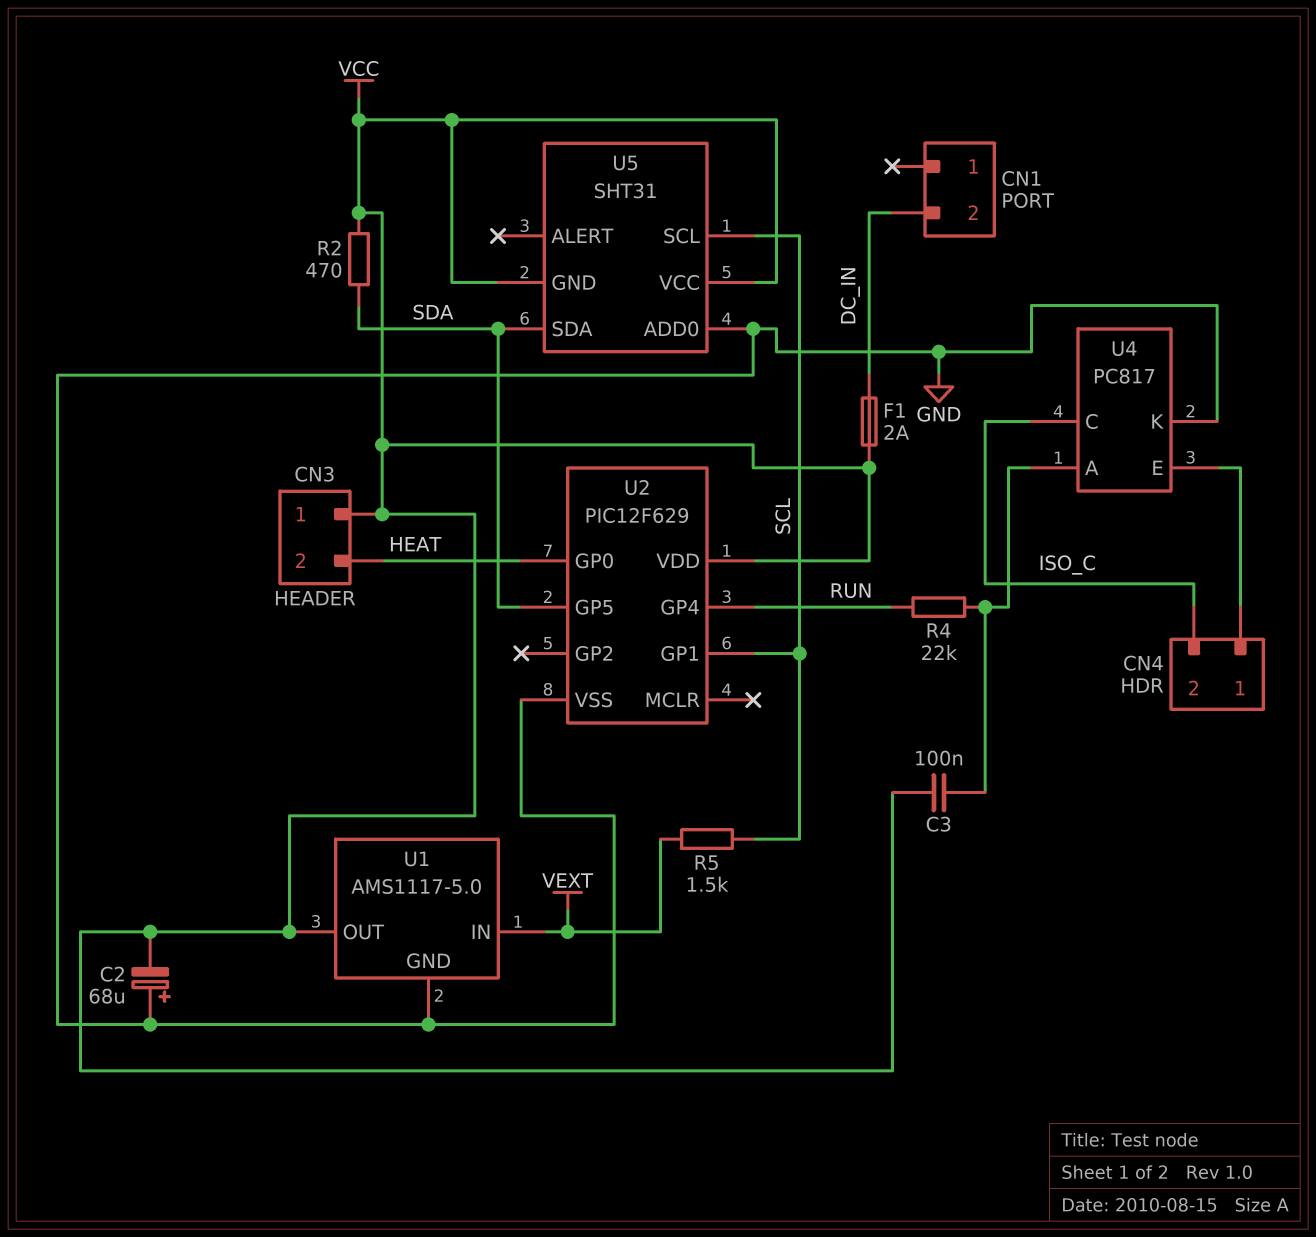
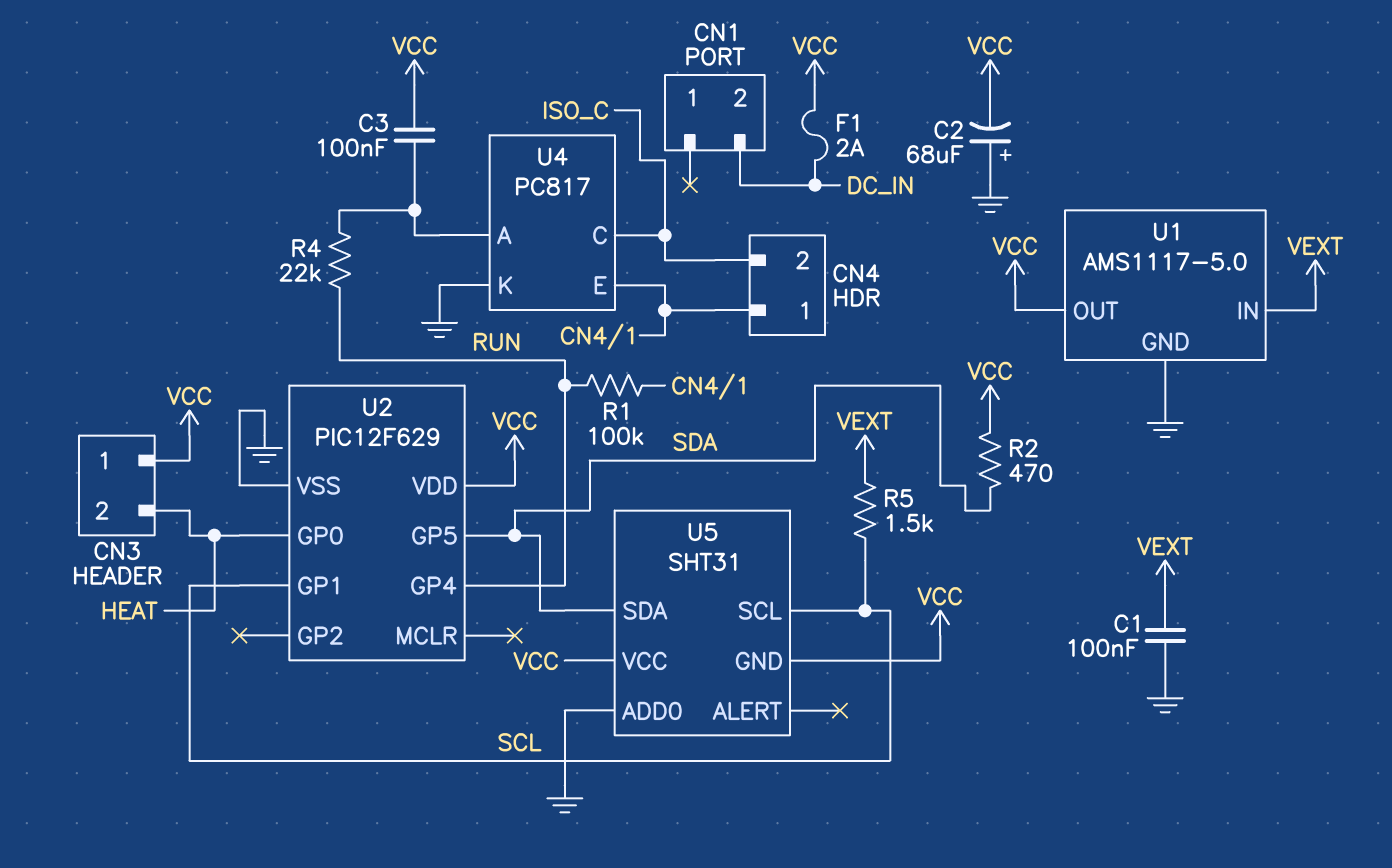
C1: none -> 100nF (GND, VEXT)
R1: none -> 100k (CN4/1, RUN)

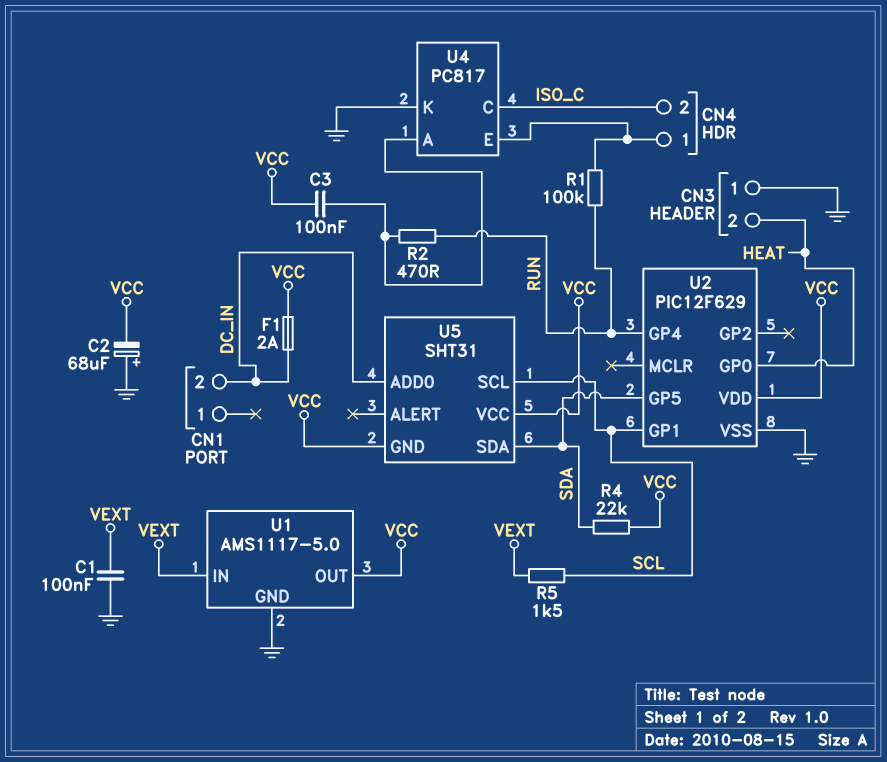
CN3 pin 1: VCC -> GND
R2: 470 (SDA, VCC) -> 470 (RUN, U4/A)
R4: 22k (RUN, U4/A) -> 22k (SDA, VCC)
U5 pin ADD0: GND -> DC_IN

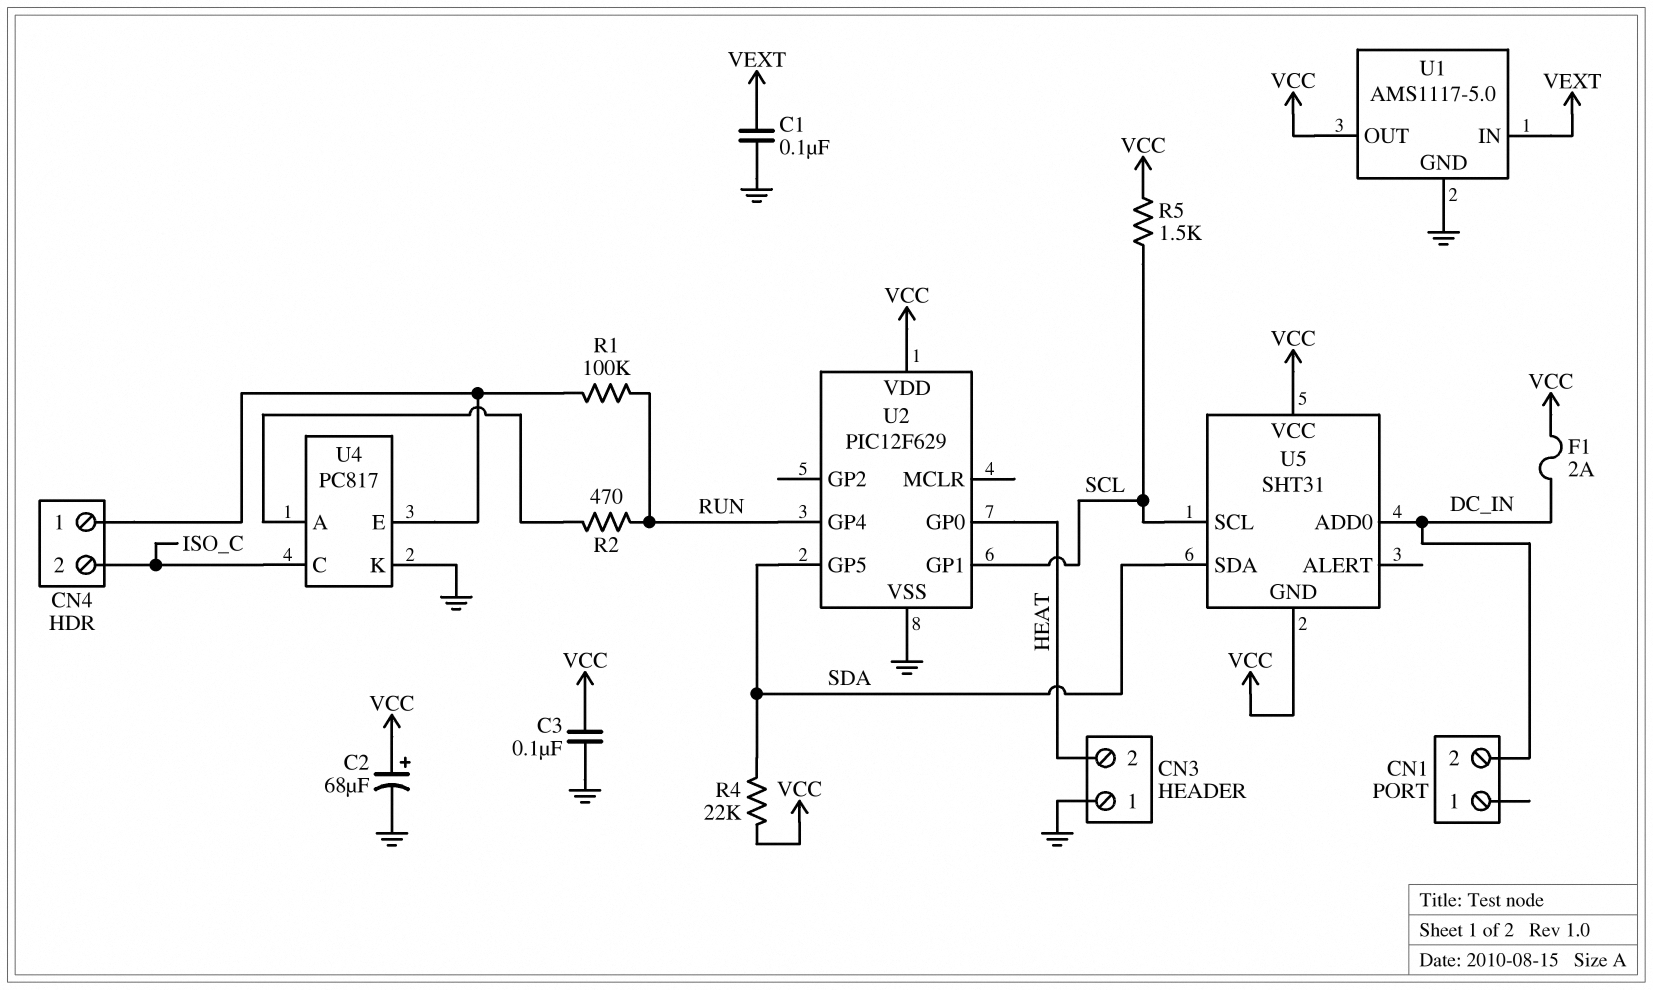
C2: 68uF (plus GND, minus VCC) -> 68uF (plus VCC, minus GND)
C3: 100nF (U4/A, VCC) -> 100nF (GND, VCC)
R5: 1.5k (SCL, VEXT) -> 1.5k (SCL, VCC)

